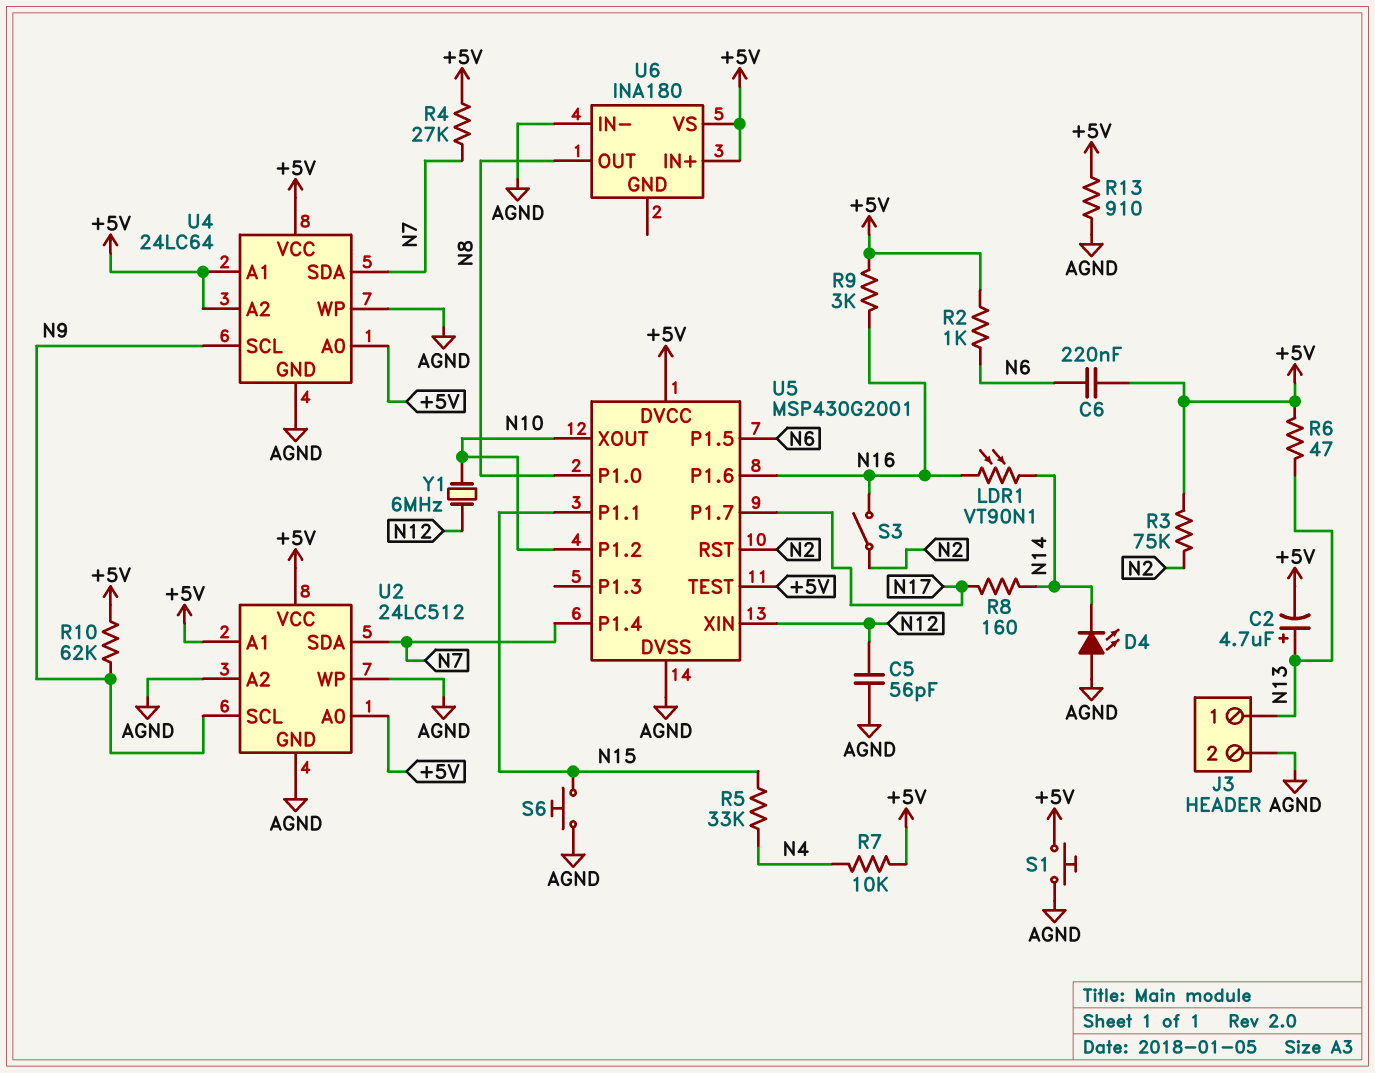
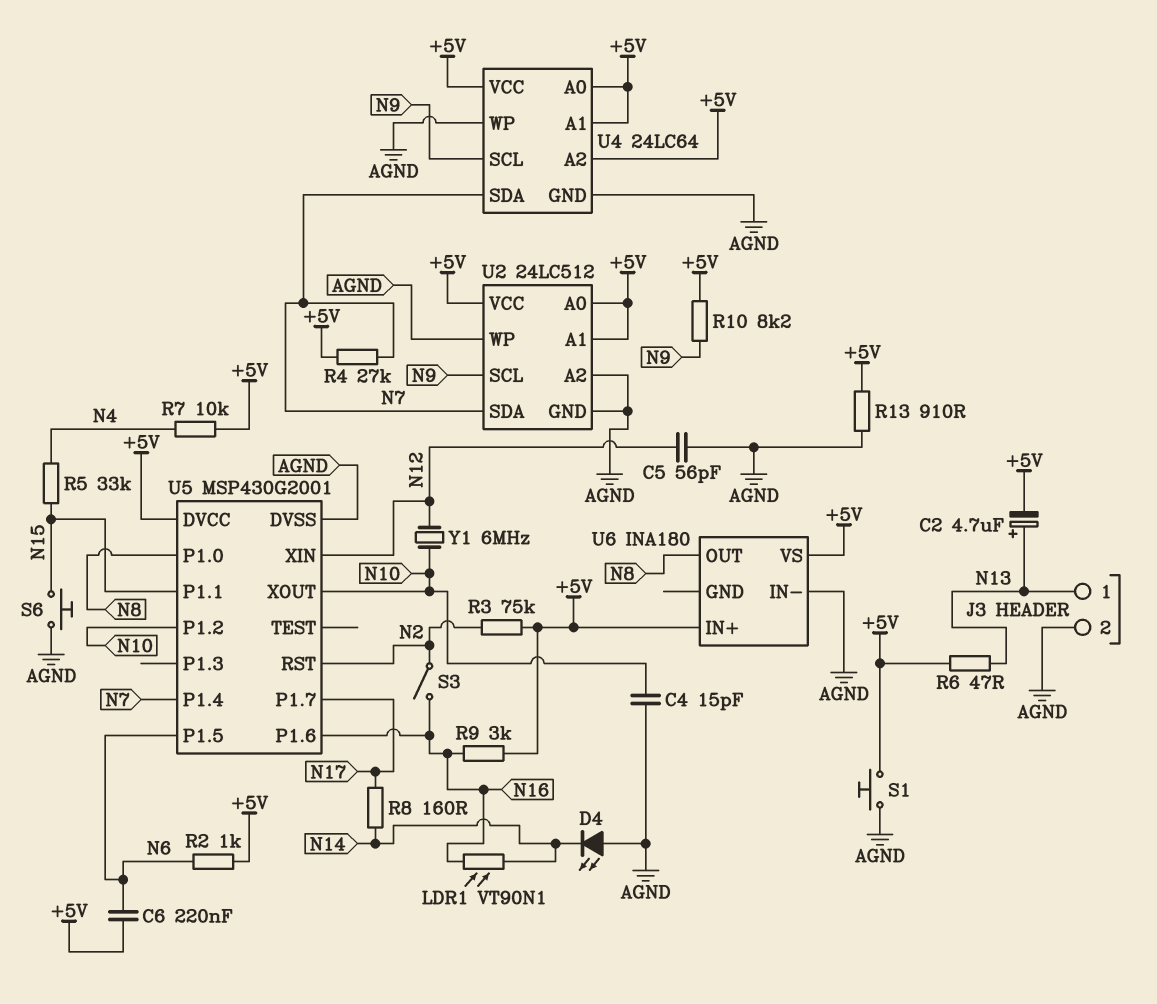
C4: none -> 15pF (AGND, N10)
R10: 62k (+5V, N9) -> 8.2k (+5V, N9)
U5 pin TEST: +5V -> none

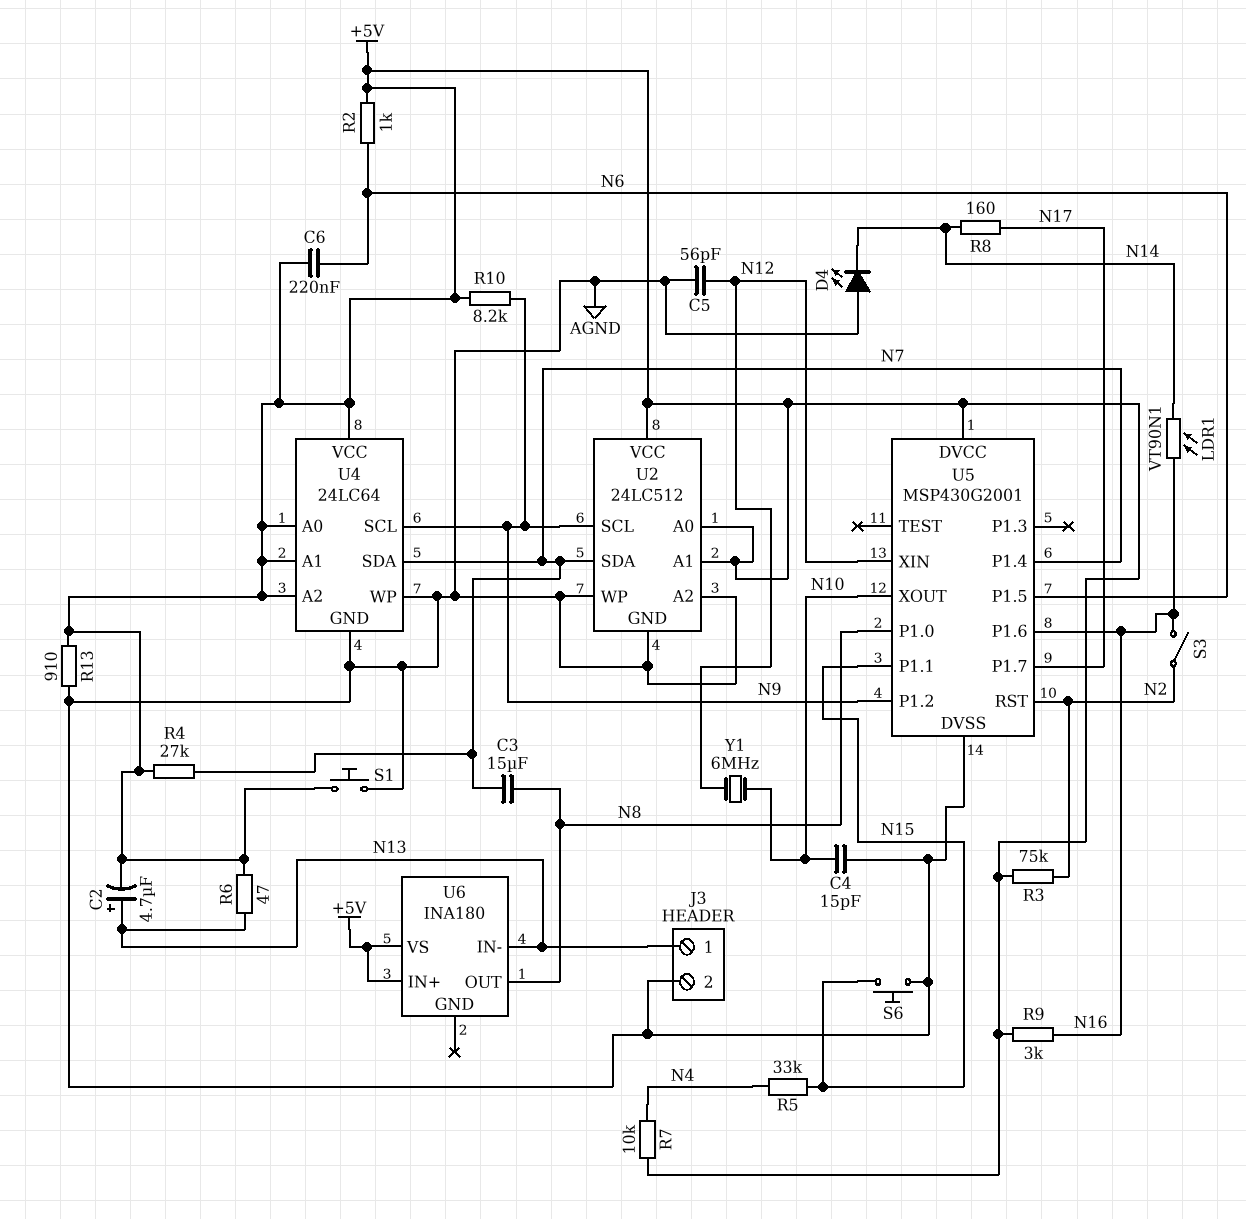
C3: none -> 15uF (N7, N8)
U5 pin P1.2: N10 -> N9
U6 pin IN-: AGND -> N13

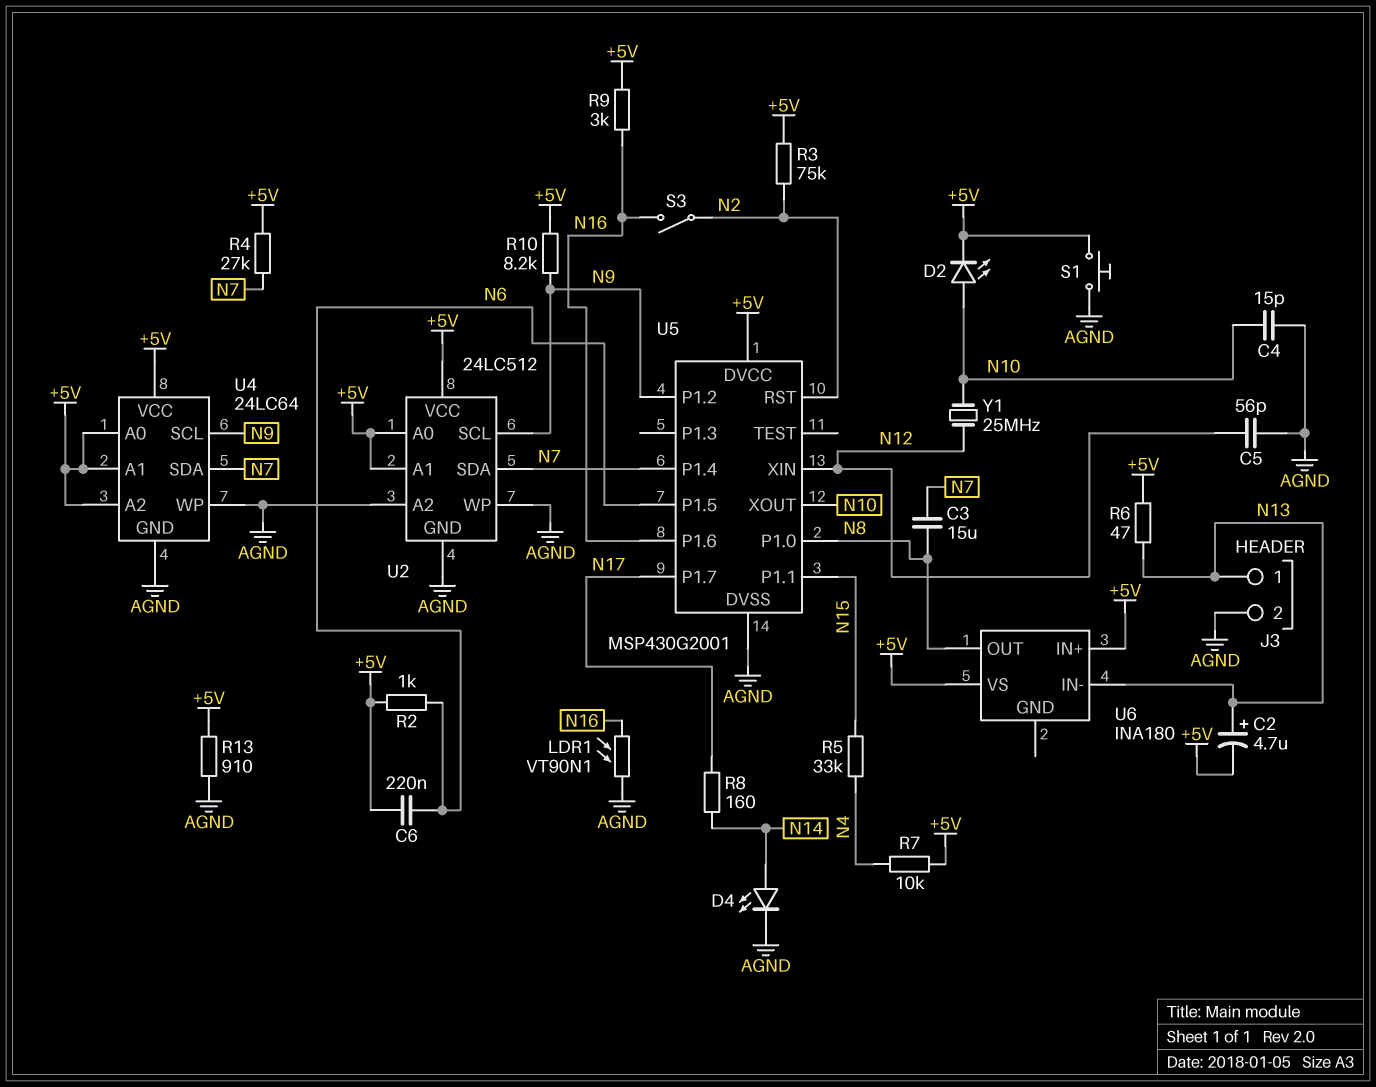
D2: none -> LED (A N10, K +5V)
D4: LED (A AGND, K N14) -> LED (A N14, K AGND)
LDR1: VT90N1 (N14, N16) -> VT90N1 (AGND, N16)
S6: button (AGND, N15) -> none
Y1: 6MHz (N10, N12) -> 25MHz (N10, N12)

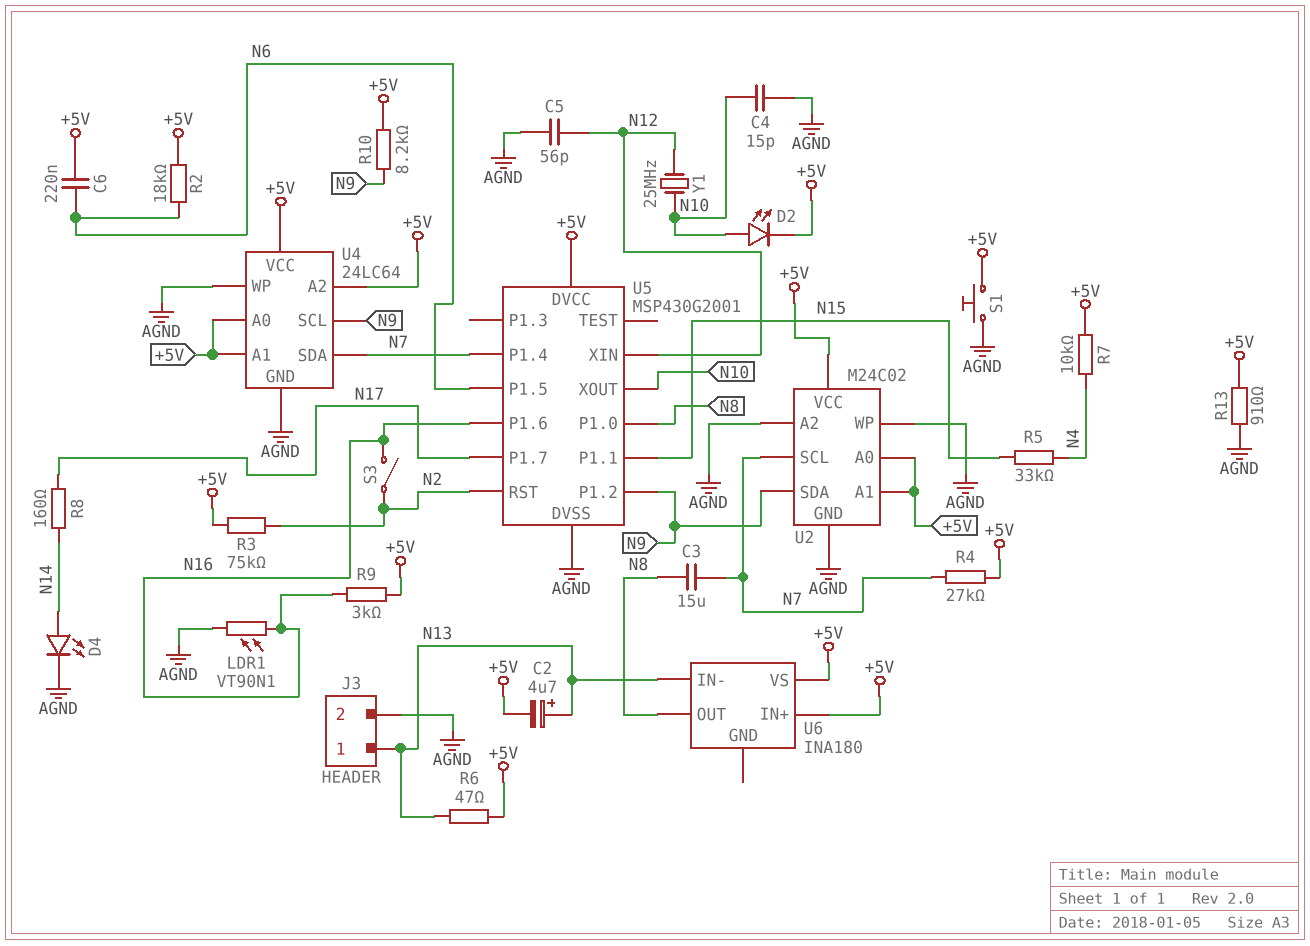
R2: 1k (+5V, N6) -> 18k (+5V, N6)
U2: 24LC512 -> M24C02
U2 pin SCL: N9 -> N7
U2 pin SDA: N7 -> N9

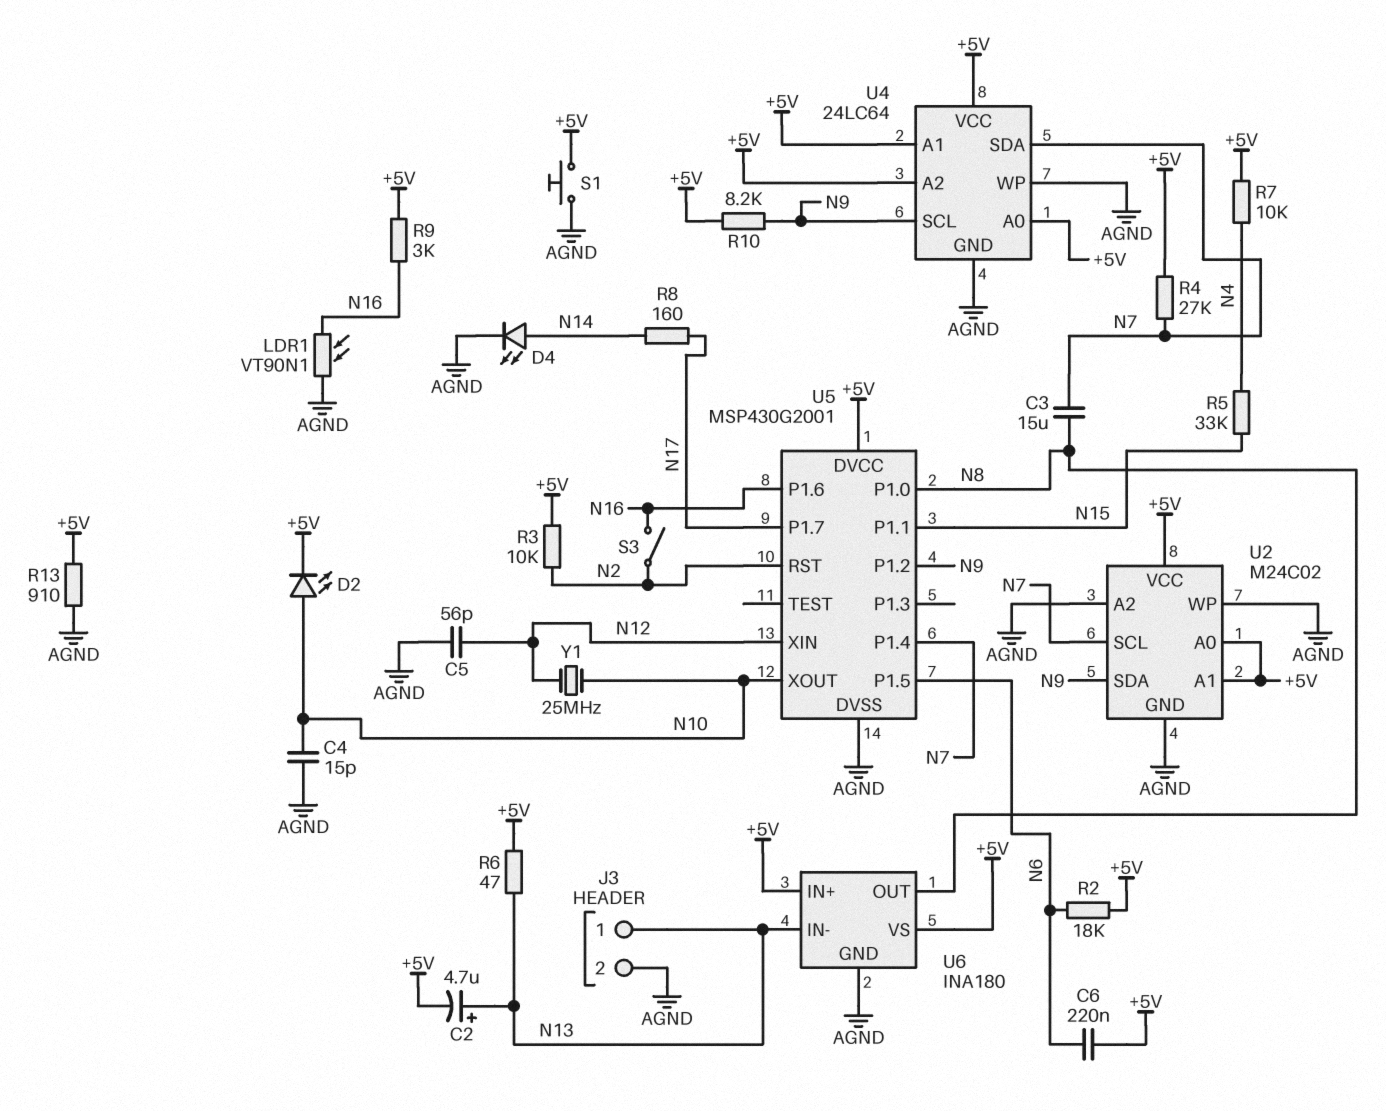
R3: 75k (+5V, N2) -> 10k (+5V, N2)
U6 pin GND: none -> AGND

